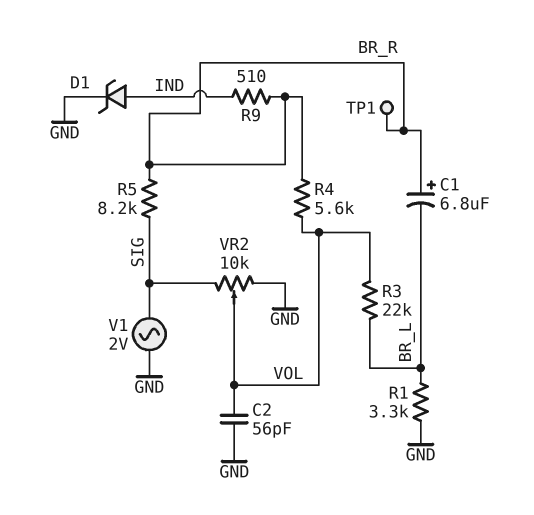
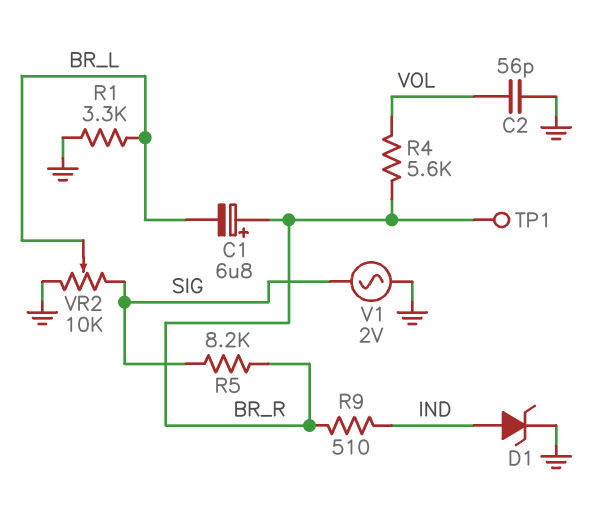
R3: 22k (BR_L, VOL) -> none
VR2: 10k (GND, SIG, wiper VOL) -> 10k (GND, SIG, wiper BR_L)

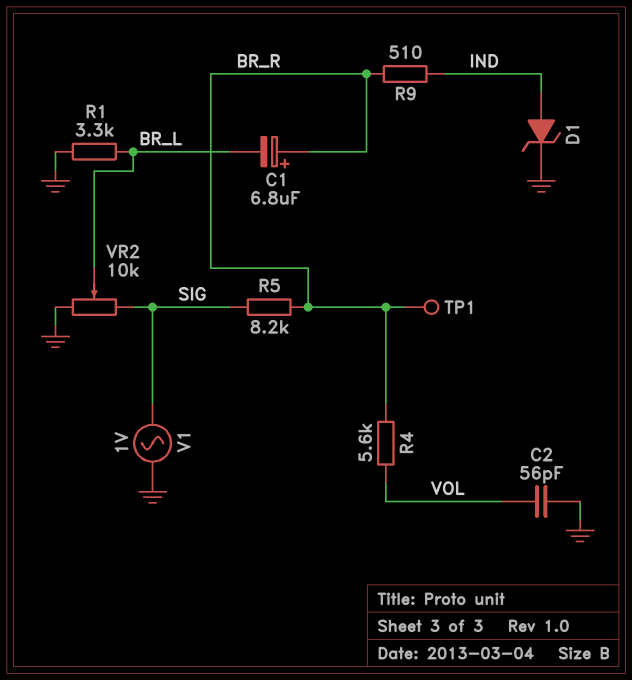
V1: AC 2V (GND, SIG) -> AC 1V (GND, SIG)

